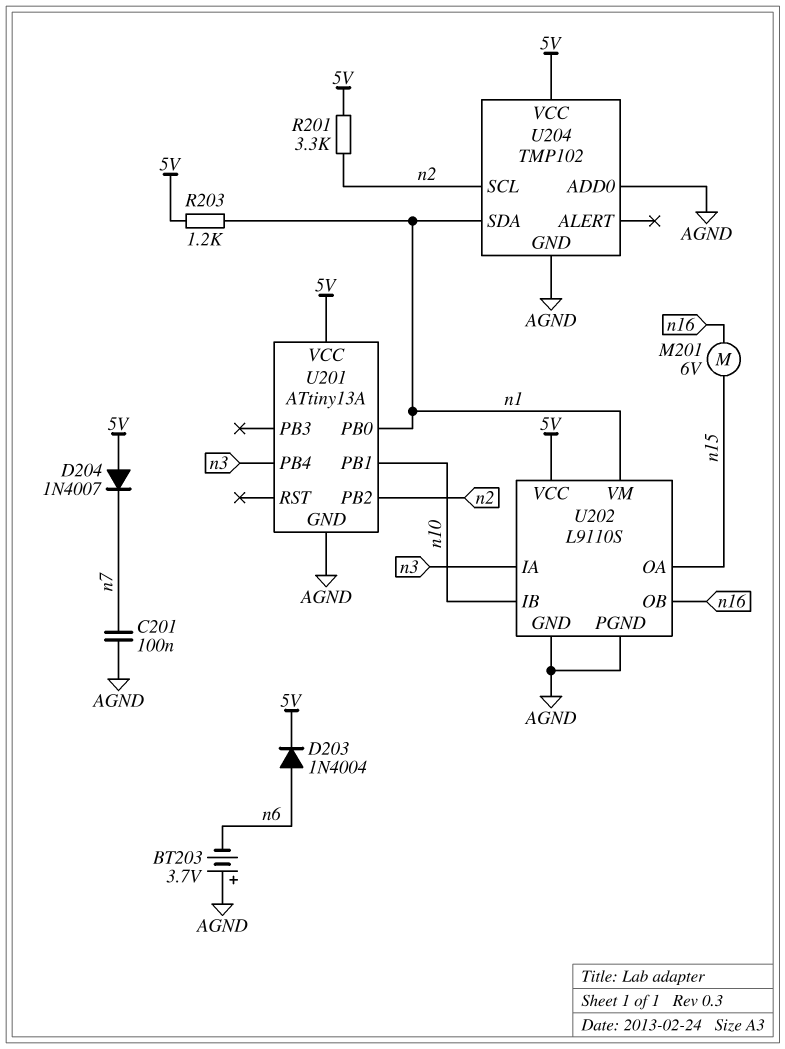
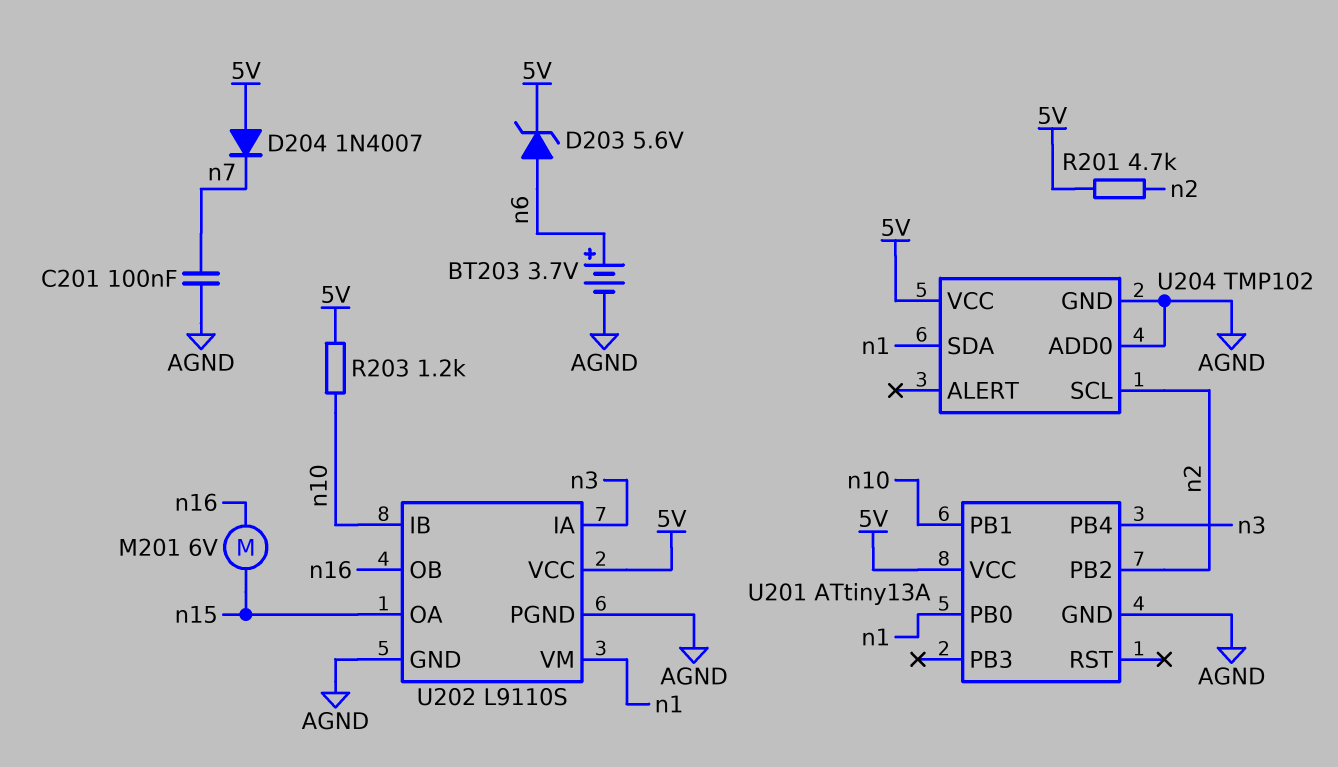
BT203: 3.7V (plus AGND, minus n6) -> 3.7V (plus n6, minus AGND)
D203: diode 1N4004 (A n6, K 5V) -> zener 5.6V (A n6, K 5V)
R201: 3.3k (5V, n2) -> 4.7k (5V, n2)
R203: 1.2k (5V, n1) -> 1.2k (5V, n10)

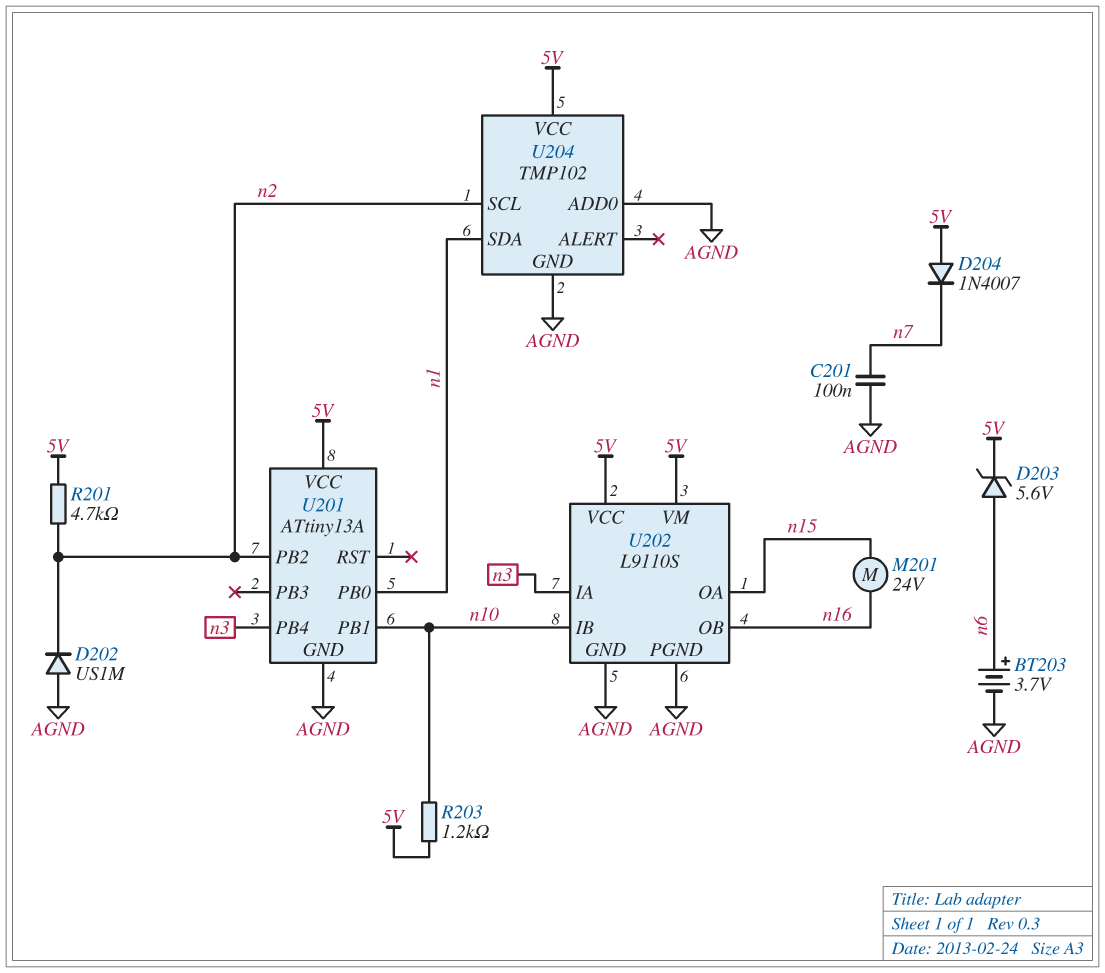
D202: none -> diode US1M (A AGND, K n2)
M201: motor 6V (n15, n16) -> motor 24V (n15, n16)
U202 pin VM: n1 -> 5V

